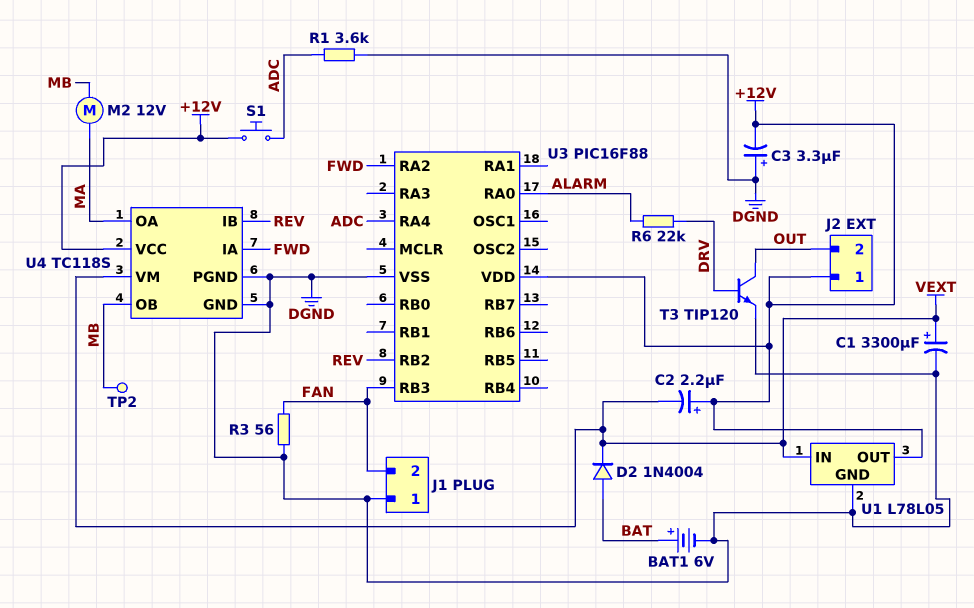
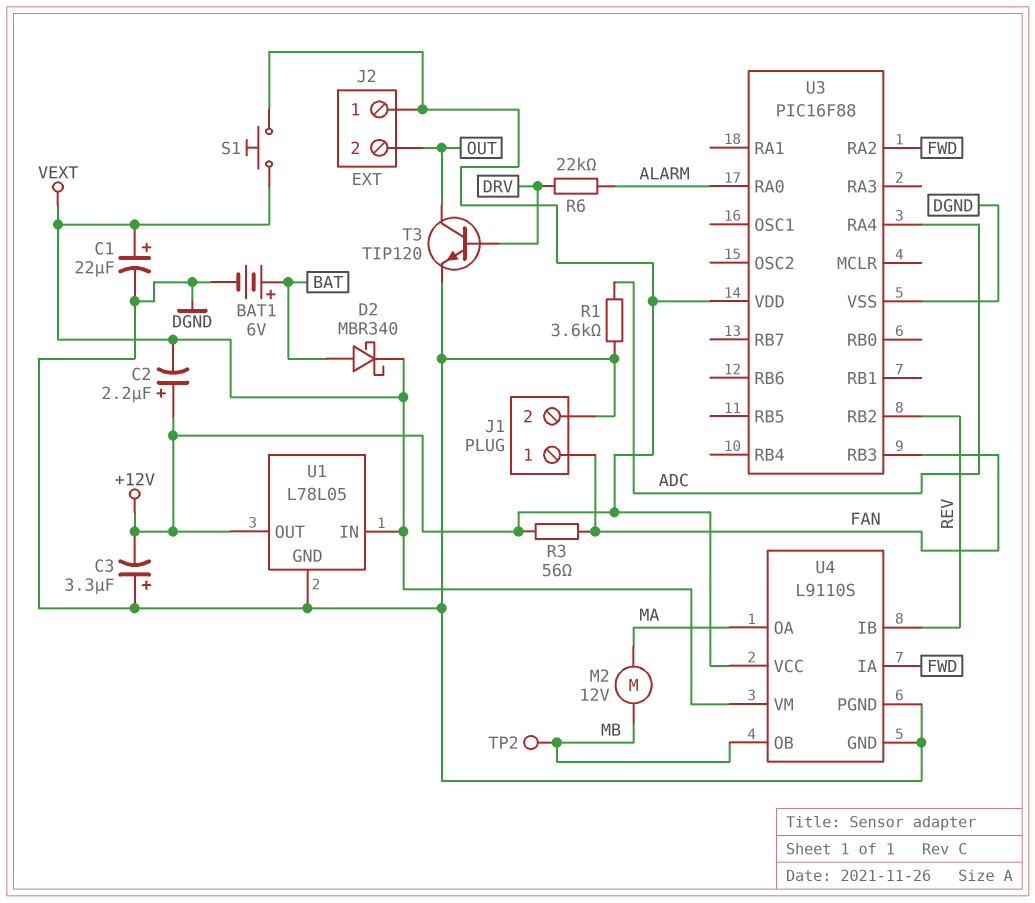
C1: 3300uF (plus VEXT, minus DGND) -> 22uF (plus VEXT, minus DGND)
D2: diode 1N4004 (A BAT, K VEXT) -> schottky MBR340 (A BAT, K VEXT)
J1 pin 1: DGND -> FAN
J1 pin 2: FAN -> DGND
R3: 56 (DGND, FAN) -> 56 (+12V, FAN)
S1: button (+12V, ADC) -> button (+12V, VEXT)
U4: TC118S -> L9110S

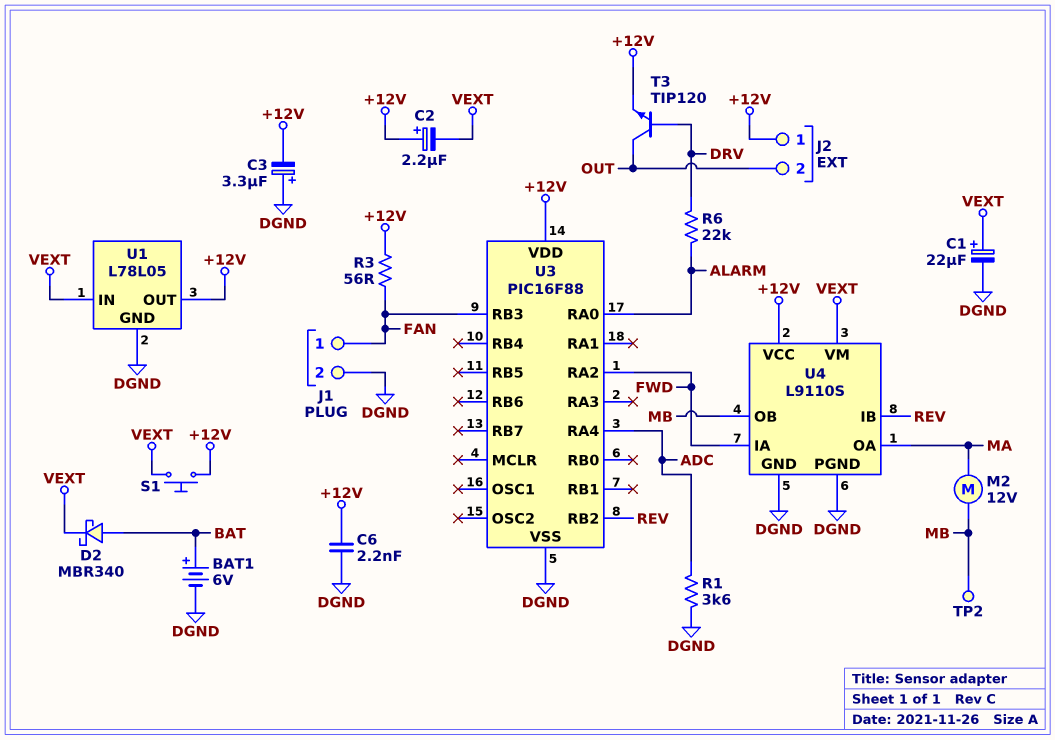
C6: none -> 2.2nF (+12V, DGND)
T3: NPN TIP120 (B DRV, C OUT, E DGND) -> NPN TIP120 (B DRV, C OUT, E +12V)

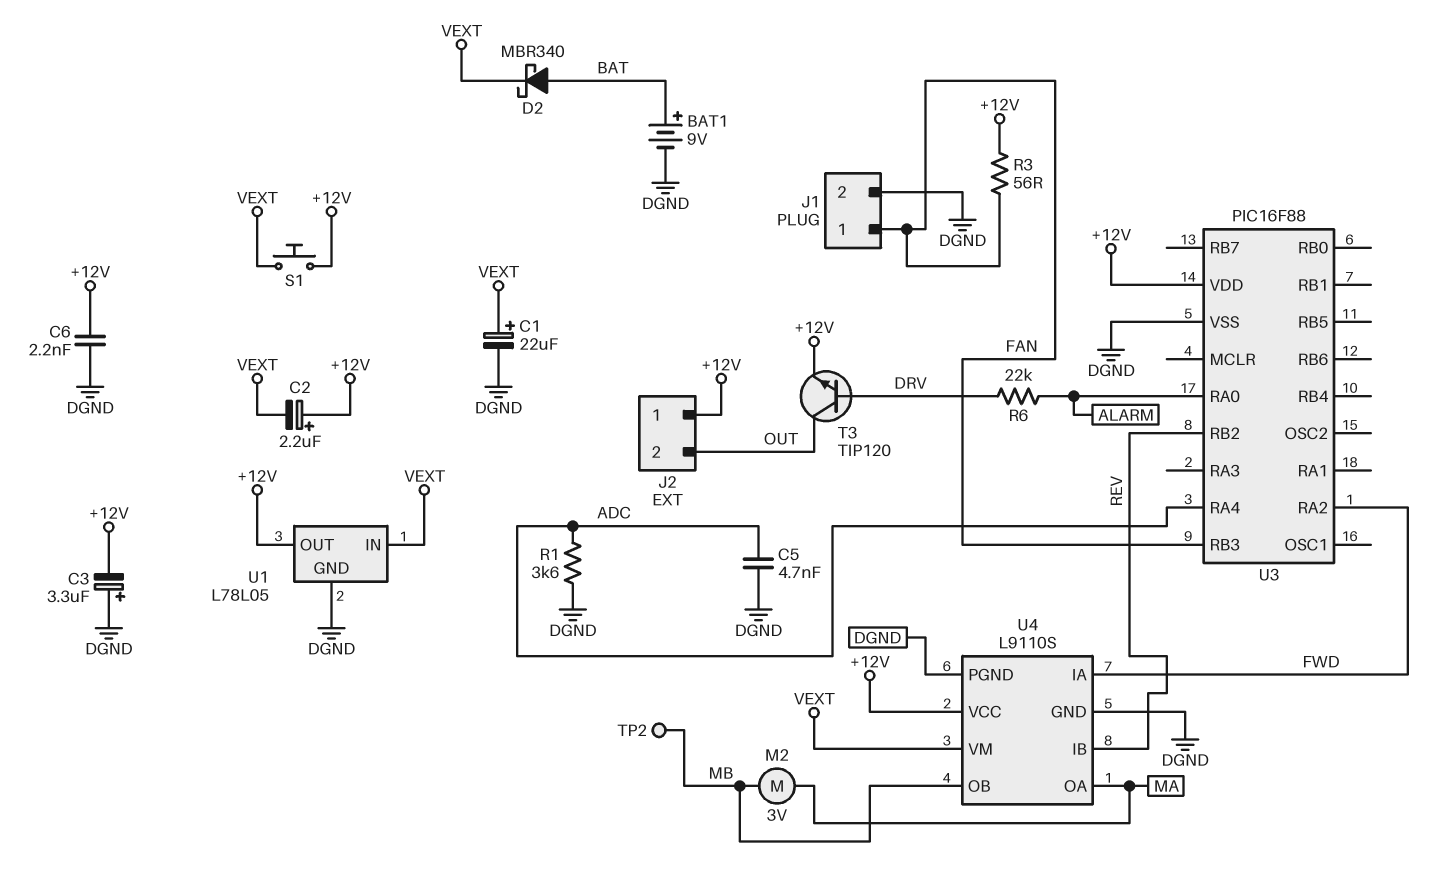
BAT1: 6V (plus BAT, minus DGND) -> 9V (plus BAT, minus DGND)
C5: none -> 4.7nF (ADC, DGND)
M2: motor 12V (MA, MB) -> motor 3V (MA, MB)

